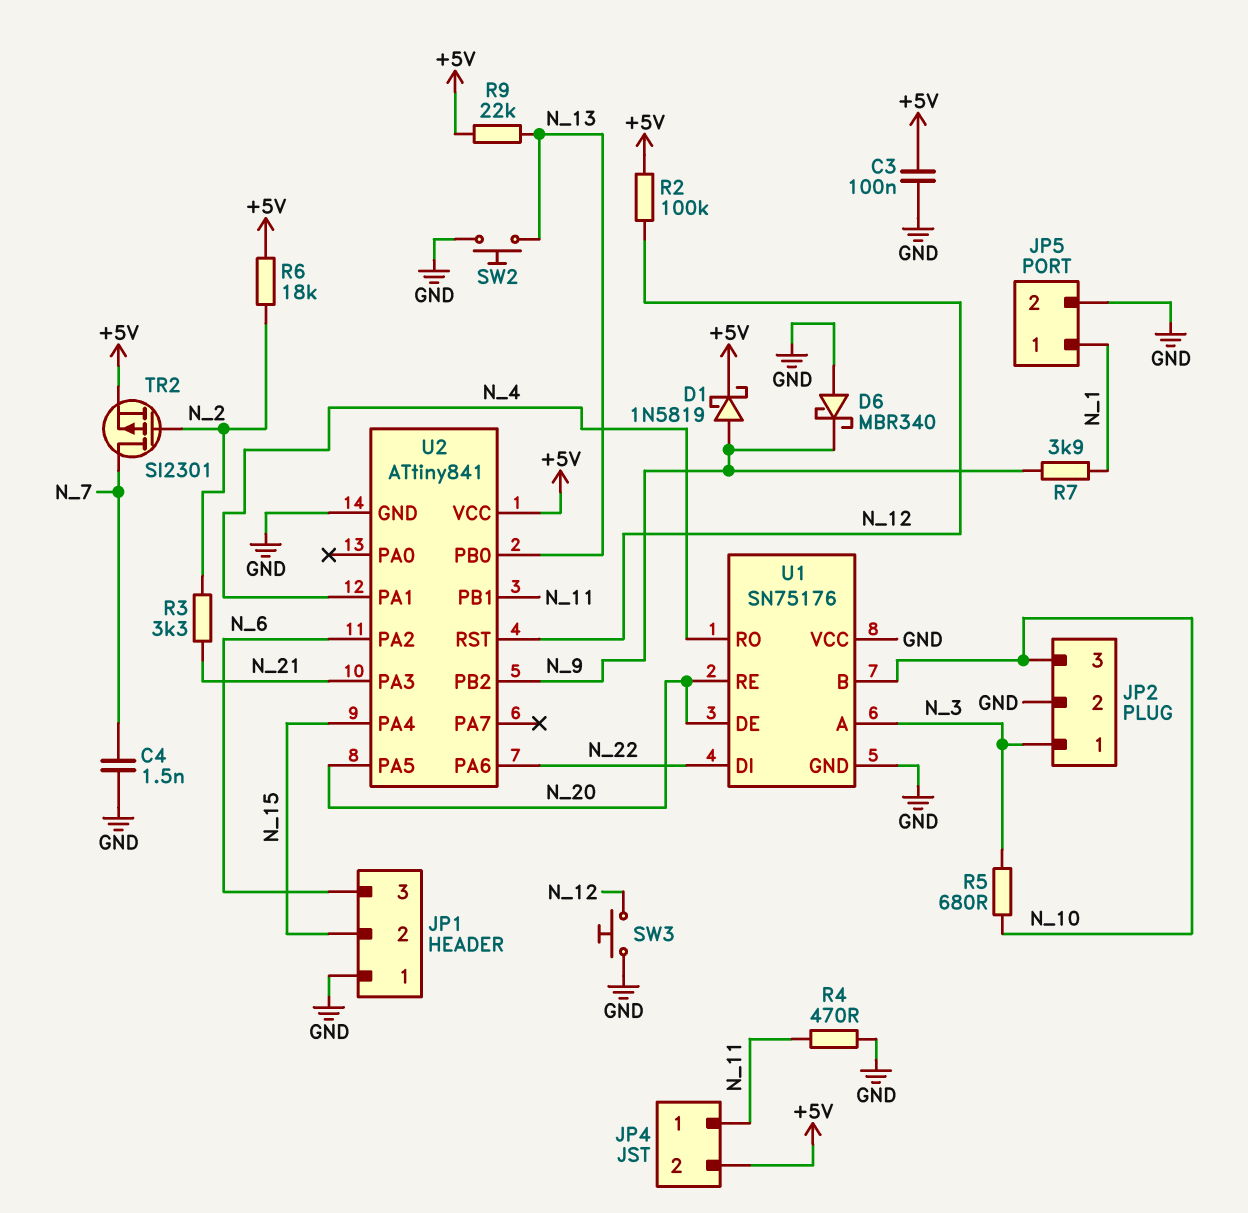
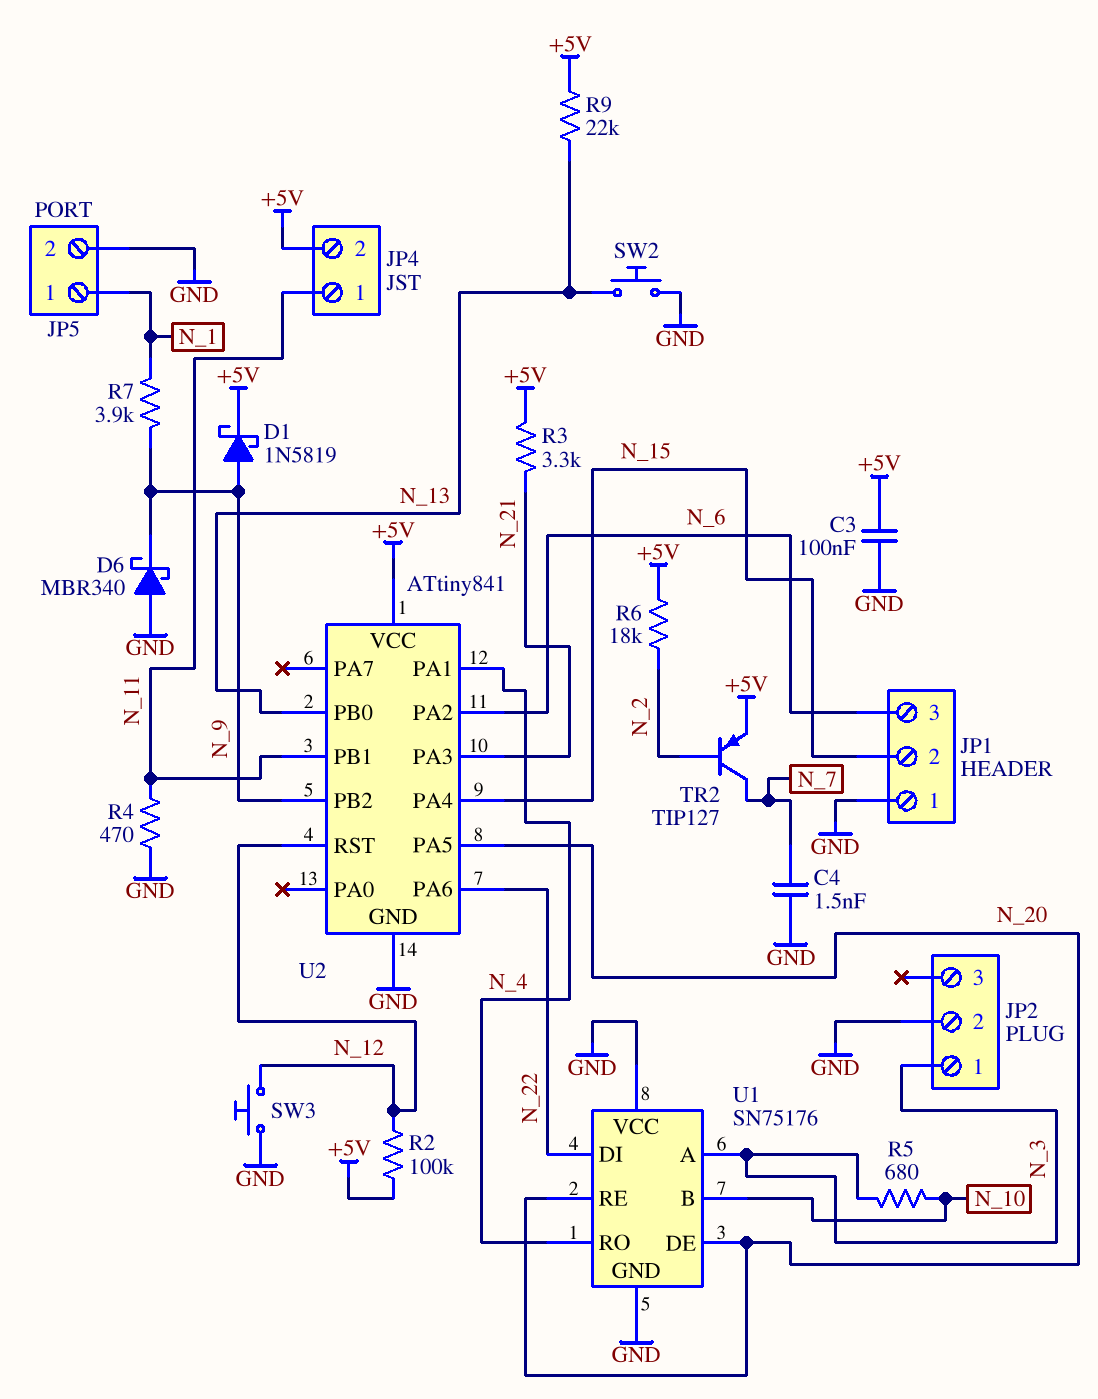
JP2 pin 3: N_10 -> none
R3: 3.3k (N_2, N_21) -> 3.3k (+5V, N_21)
TR2: PMOS SI2301 (G N_2, D N_7, S +5V) -> PNP TIP127 (B N_2, C N_7, E +5V)

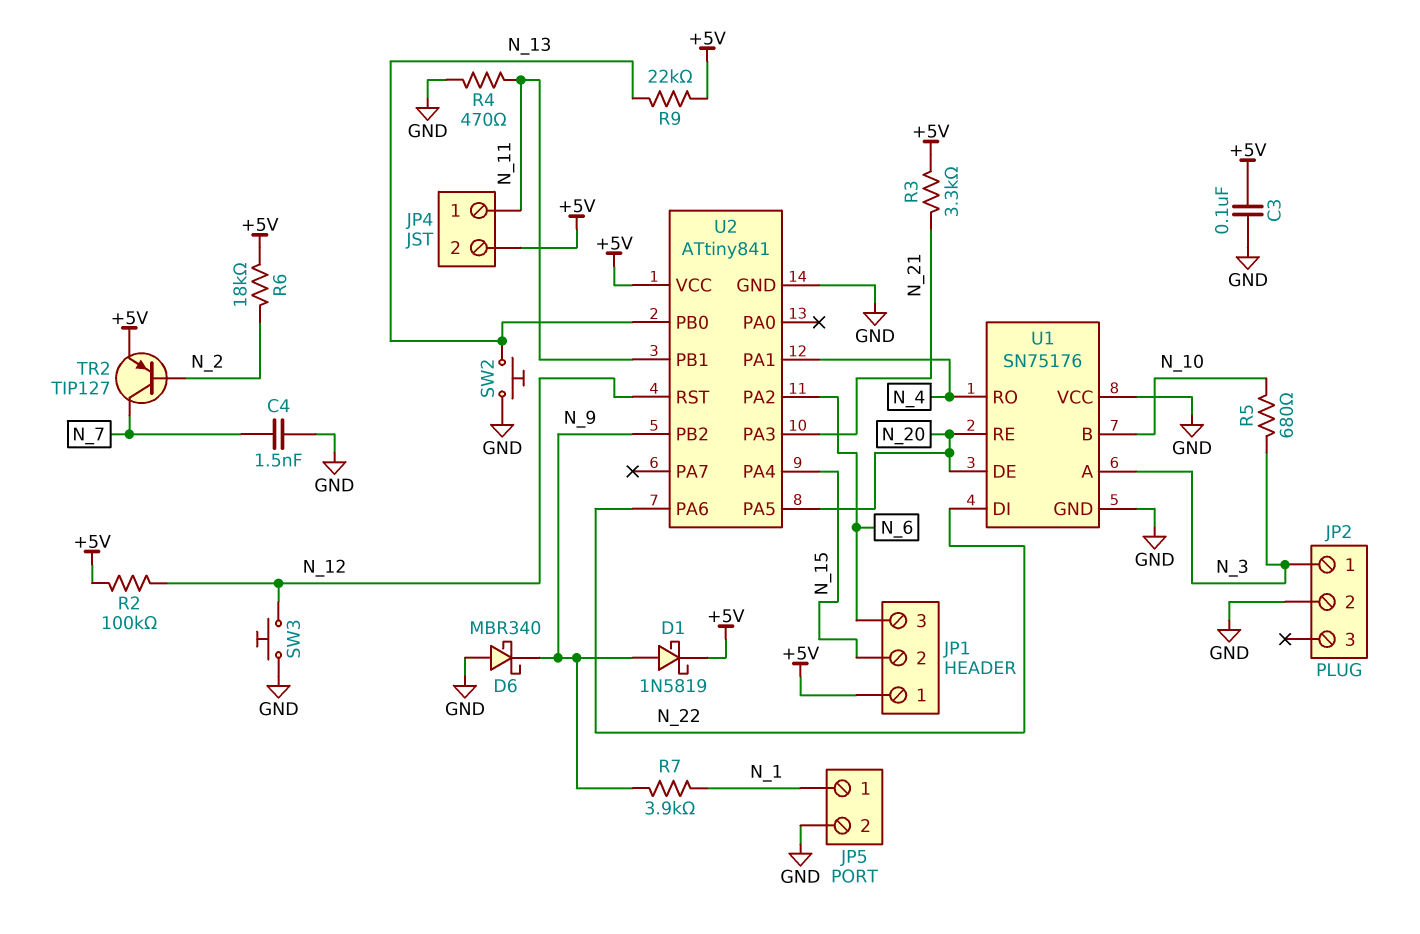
JP1 pin 1: GND -> +5V

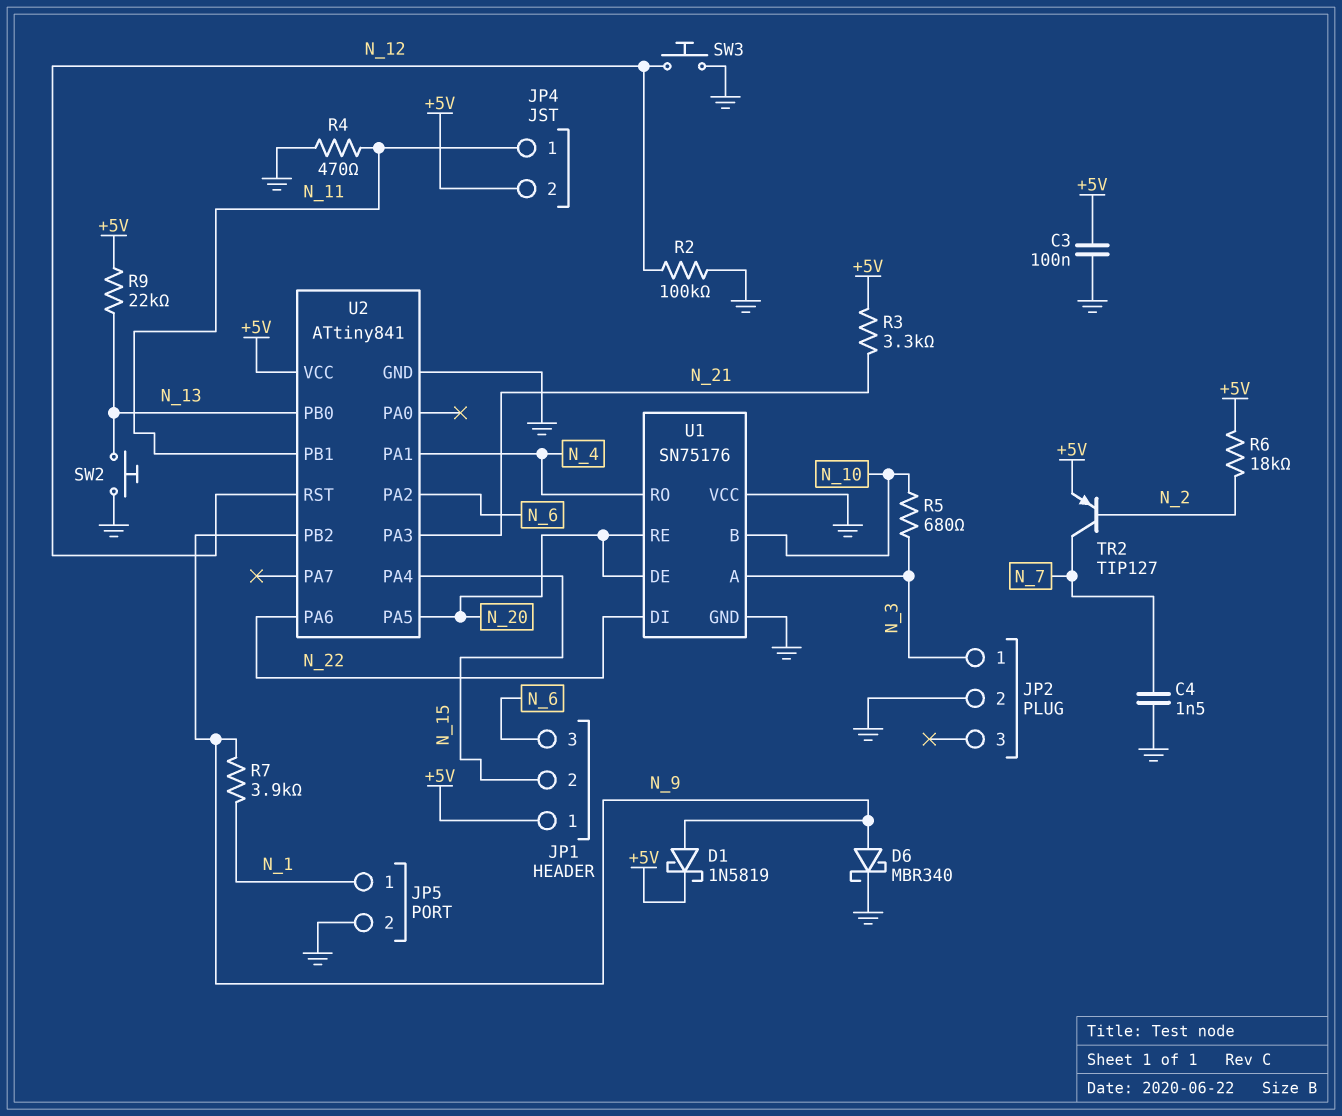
D6: schottky MBR340 (A GND, K N_9) -> schottky MBR340 (A N_9, K GND)
R2: 100k (+5V, N_12) -> 100k (GND, N_12)

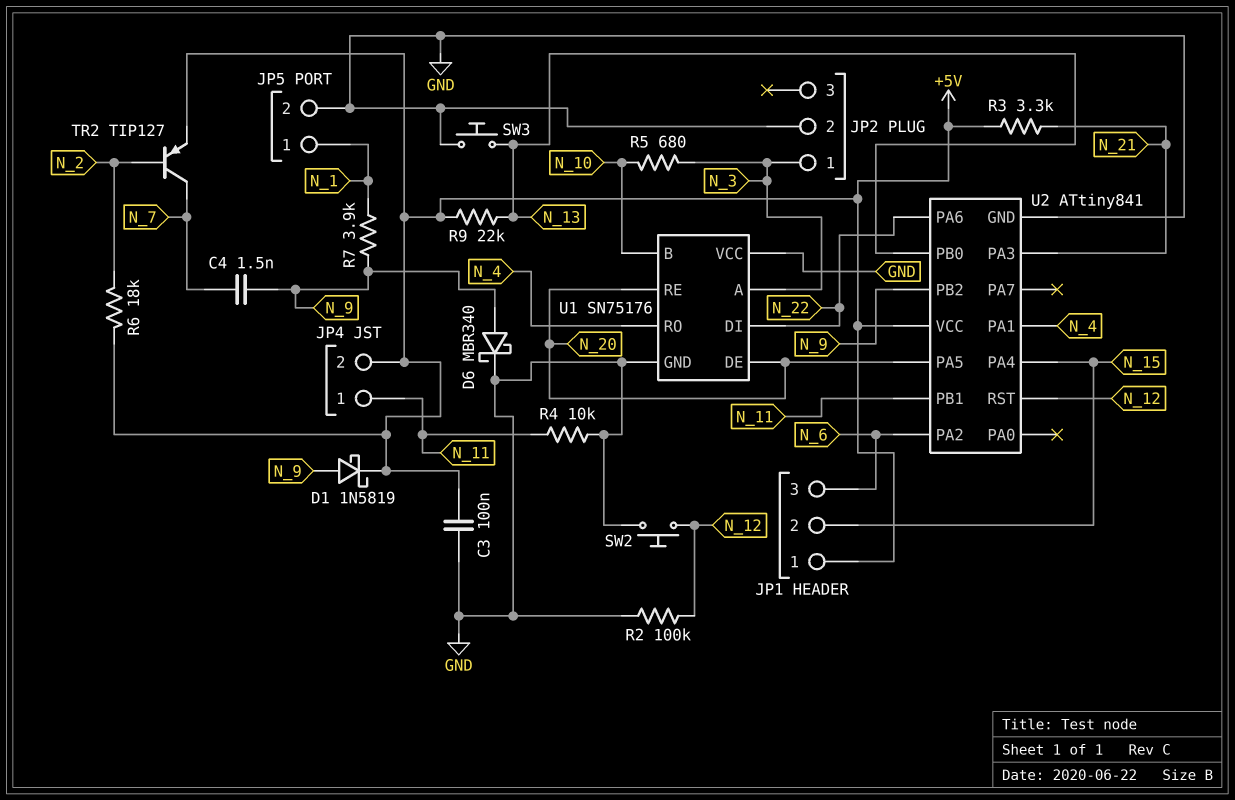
C4: 1.5nF (GND, N_7) -> 1.5nF (N_7, N_9)
R4: 470 (GND, N_11) -> 10k (GND, N_11)
SW2: button (GND, N_13) -> button (GND, N_12)
SW3: button (GND, N_12) -> button (GND, N_13)

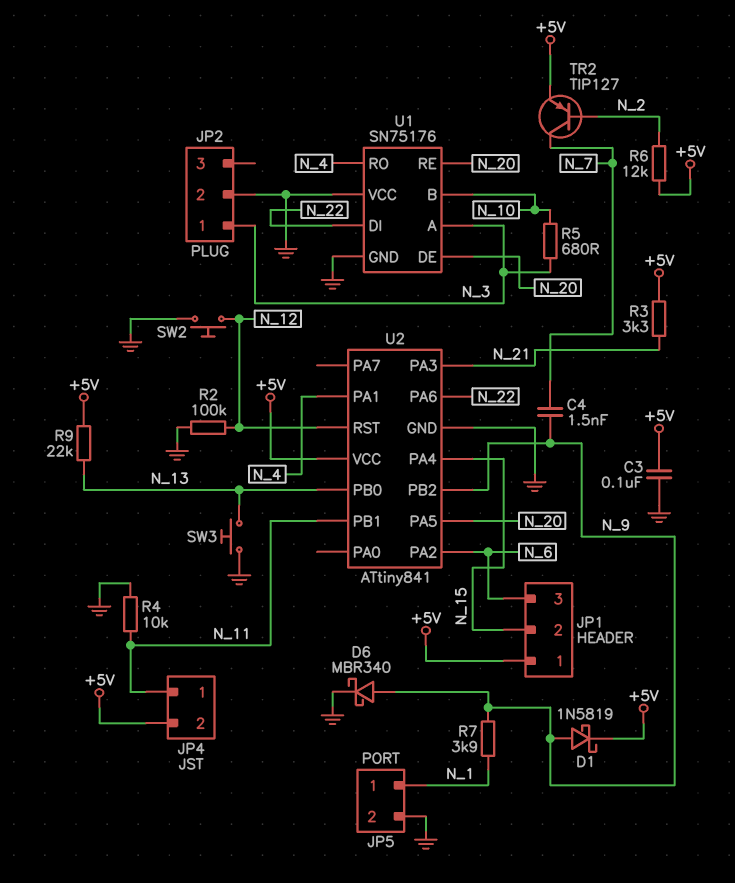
R6: 18k (+5V, N_2) -> 12k (+5V, N_2)

